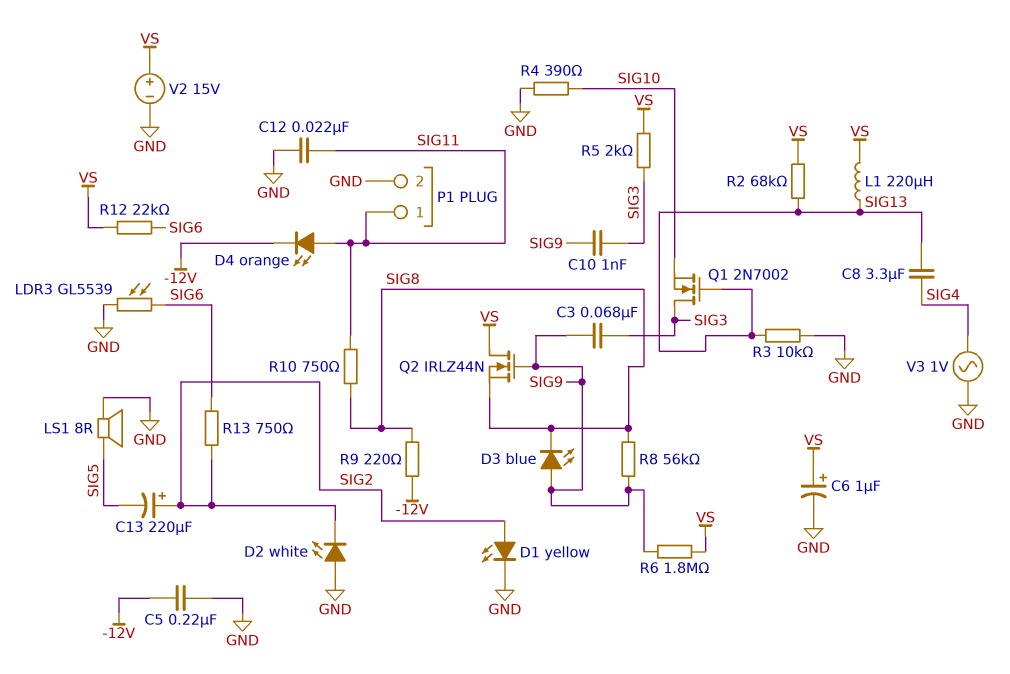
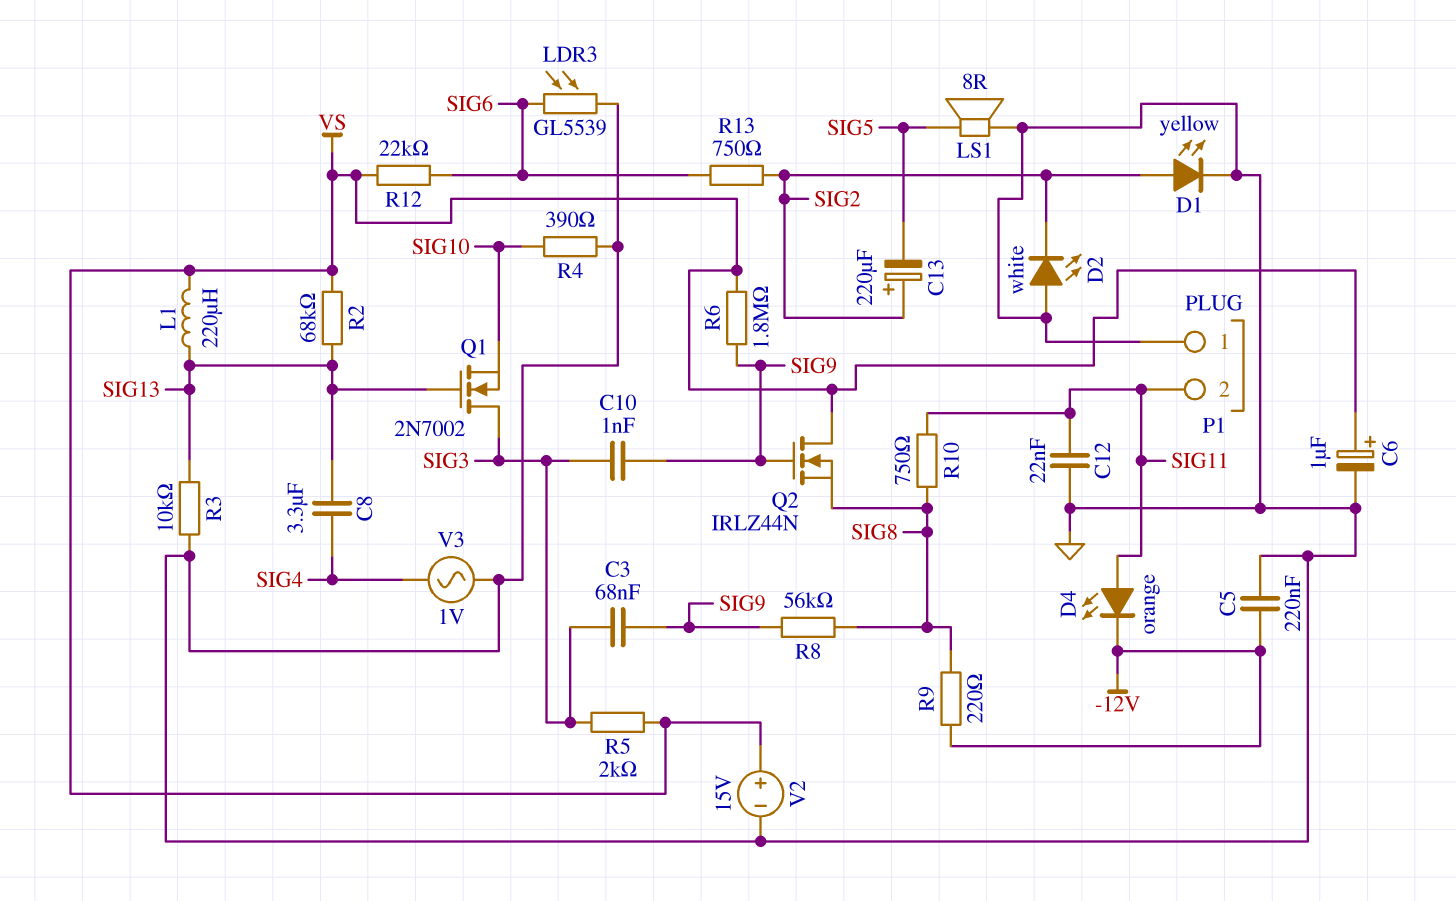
D3: LED blue (A SIG9, K SIG8) -> none
P1 pin 1: SIG11 -> GND
P1 pin 2: GND -> SIG11

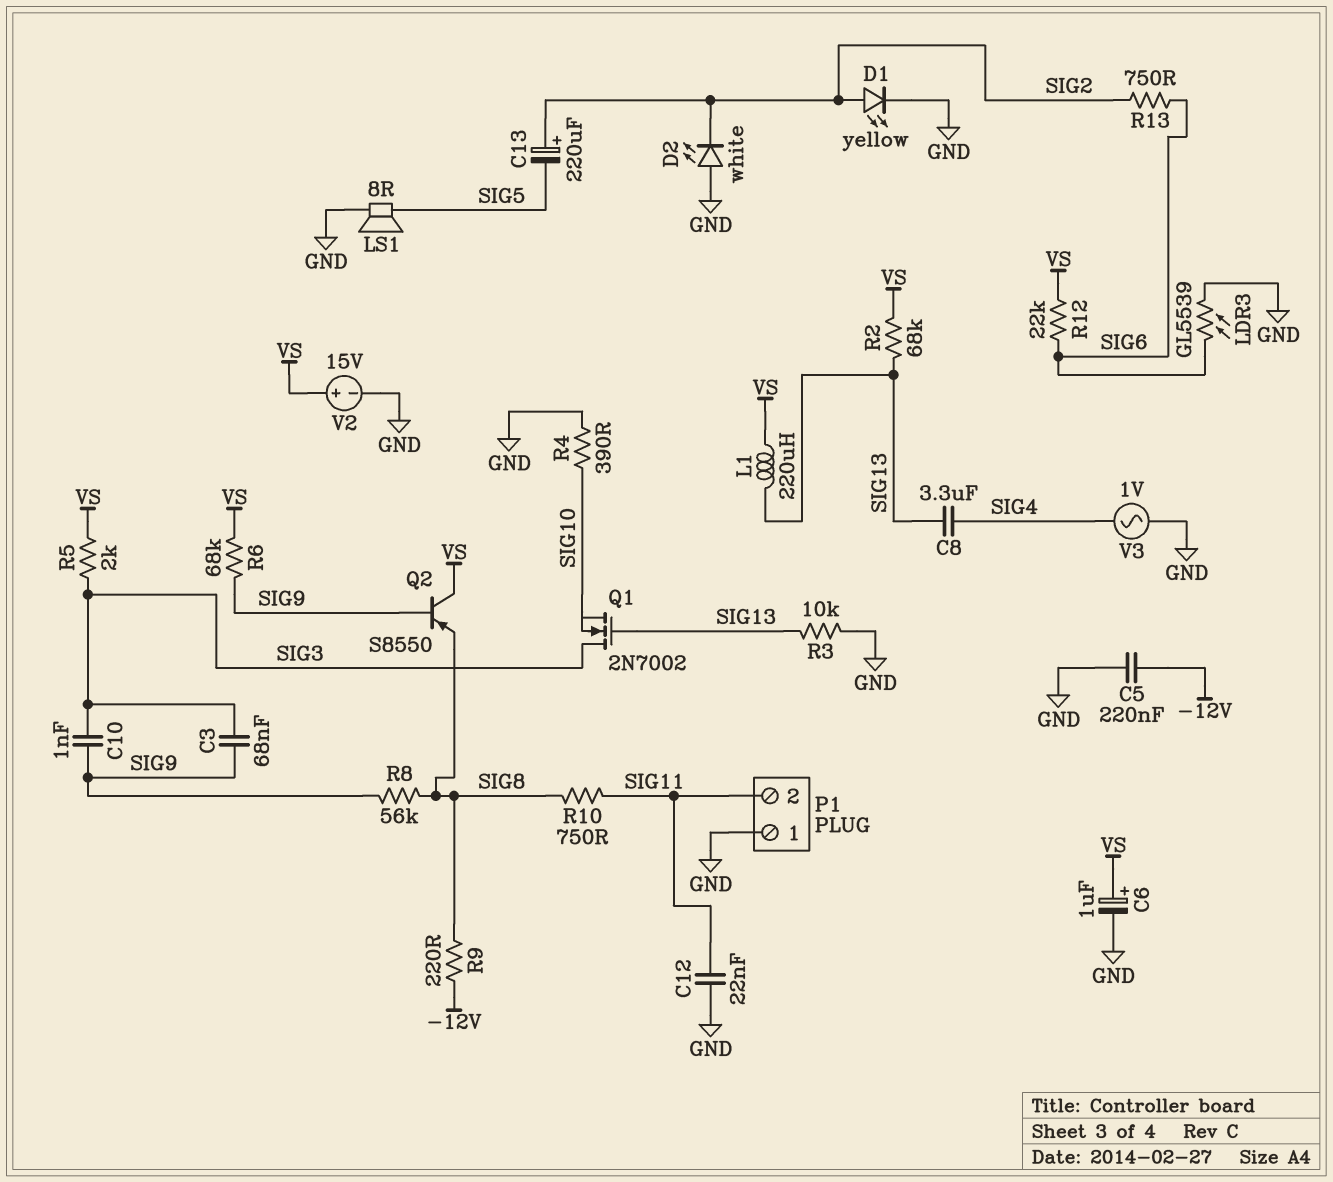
D4: LED orange (A SIG11, K -12V) -> none
Q2: NMOS IRLZ44N (G SIG9, D VS, S SIG8) -> PNP S8550 (B SIG9, C VS, E SIG8)
R6: 1.8M (SIG9, VS) -> 68k (SIG9, VS)

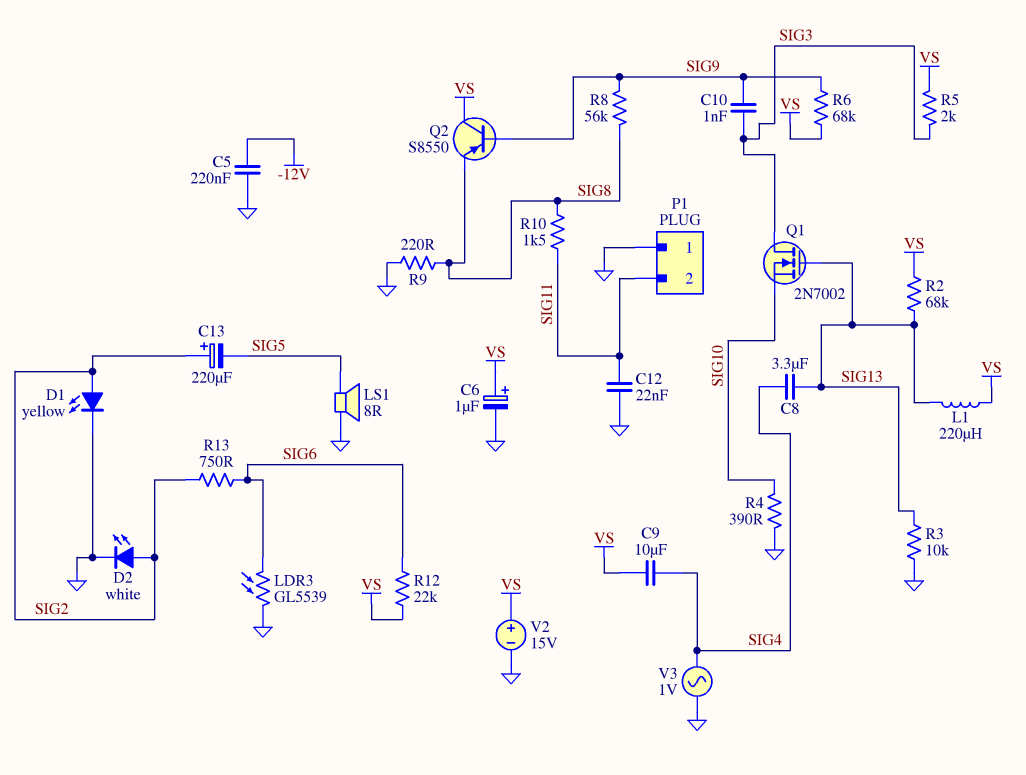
C3: 68nF (SIG3, SIG9) -> none
C9: none -> 10uF (SIG4, VS)
D2: LED white (A GND, K SIG2) -> LED white (A SIG2, K GND)
R9: 220 (-12V, SIG8) -> 220 (GND, SIG8)
R10: 750 (SIG8, SIG11) -> 1.5k (SIG8, SIG11)

